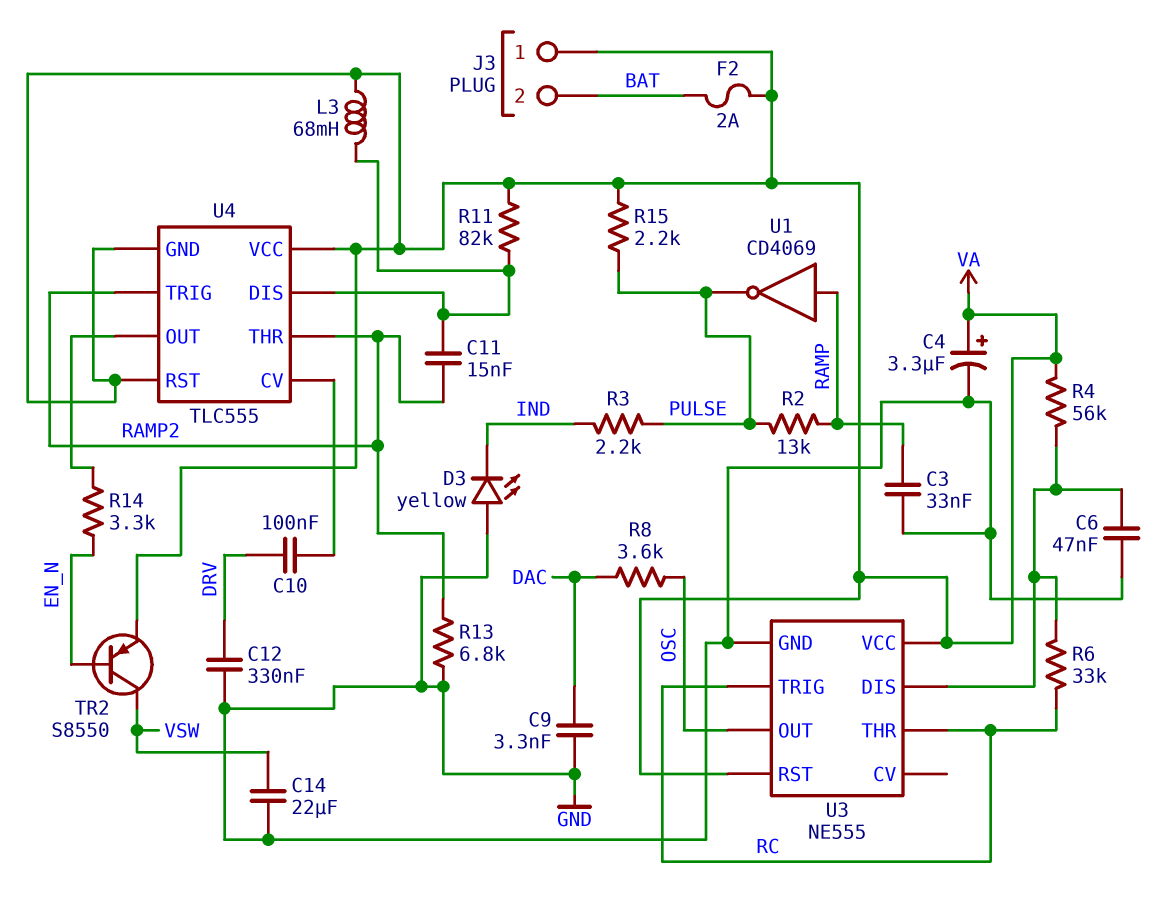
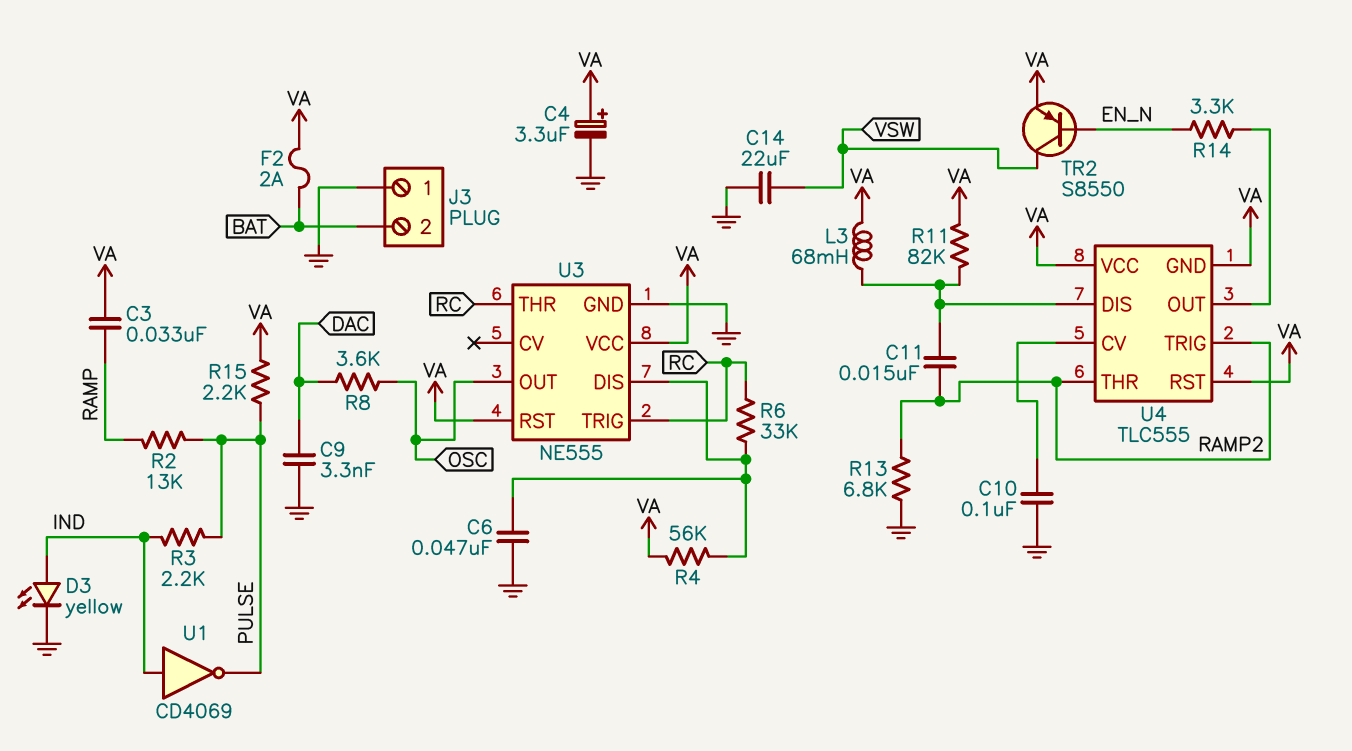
C3: 33nF (GND, RAMP) -> 33nF (RAMP, VA)
C10: 100nF (DRV, U4/CV) -> 100nF (GND, U4/CV)
C12: 330nF (DRV, GND) -> none
D3: LED yellow (A GND, K IND) -> LED yellow (A IND, K GND)
J3 pin 1: VA -> GND
U1: NOT CD4069 (in RAMP, out PULSE) -> NOT CD4069 (in IND, out PULSE)

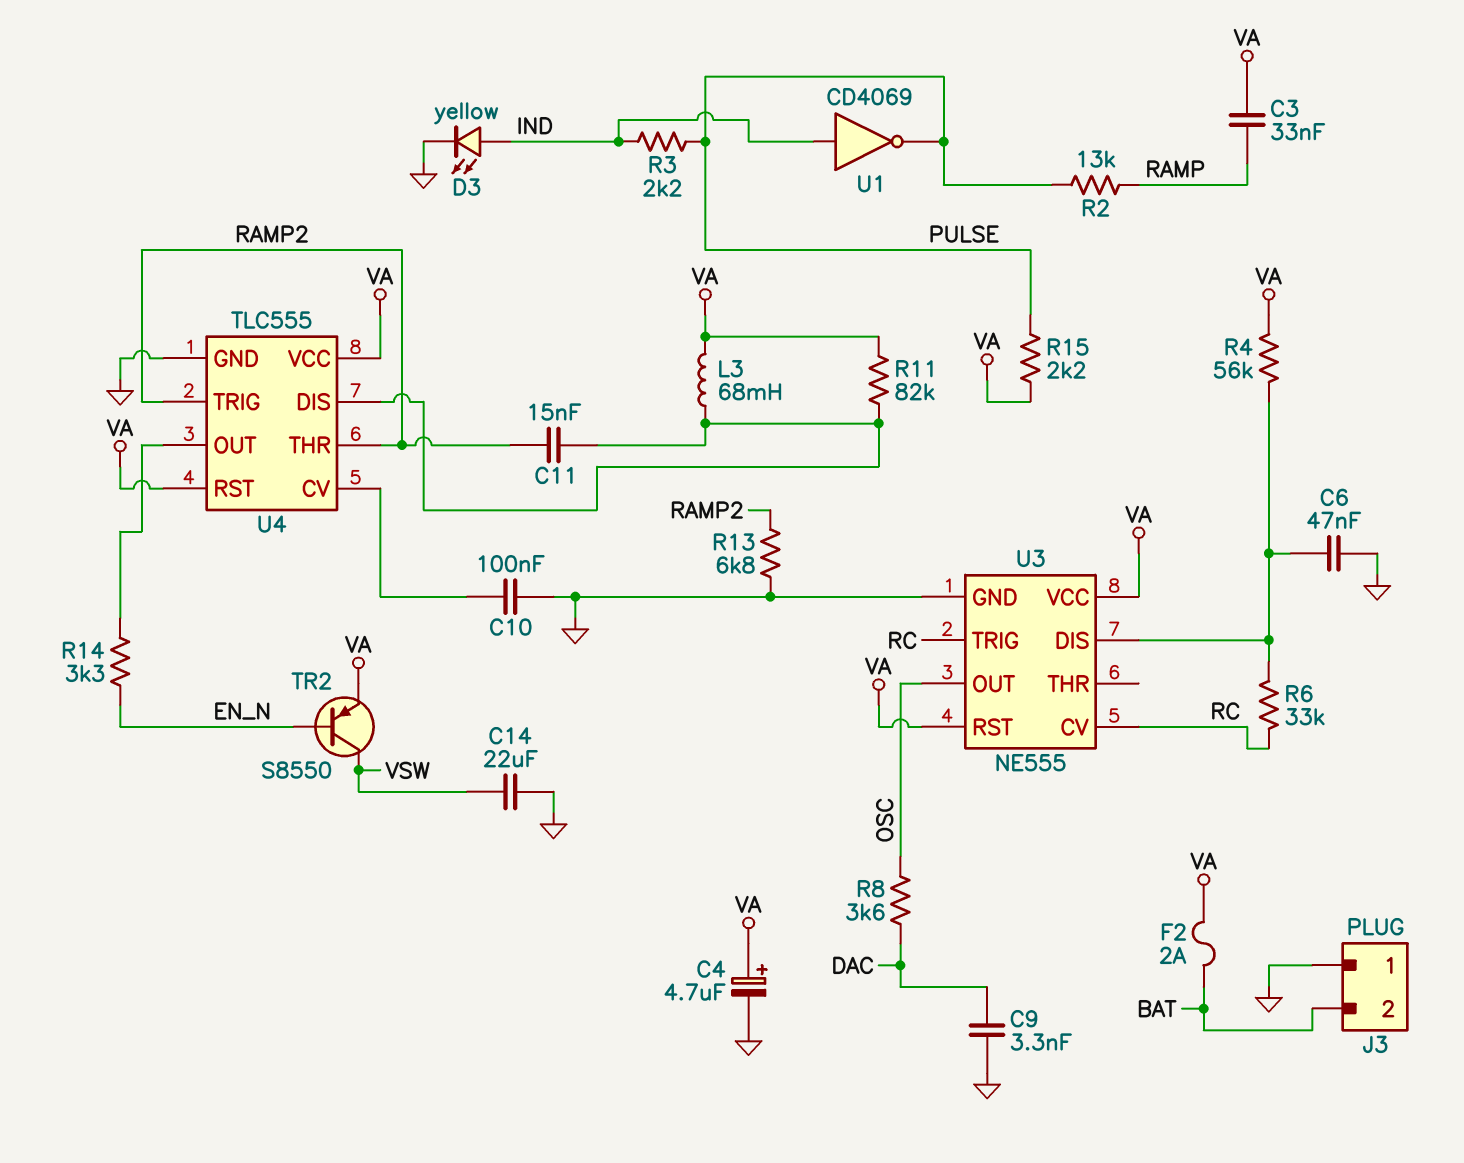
C4: 3.3uF (plus VA, minus GND) -> 4.7uF (plus VA, minus GND)
U3 pin CV: none -> RC
U3 pin THR: RC -> none
U4 pin GND: VA -> GND

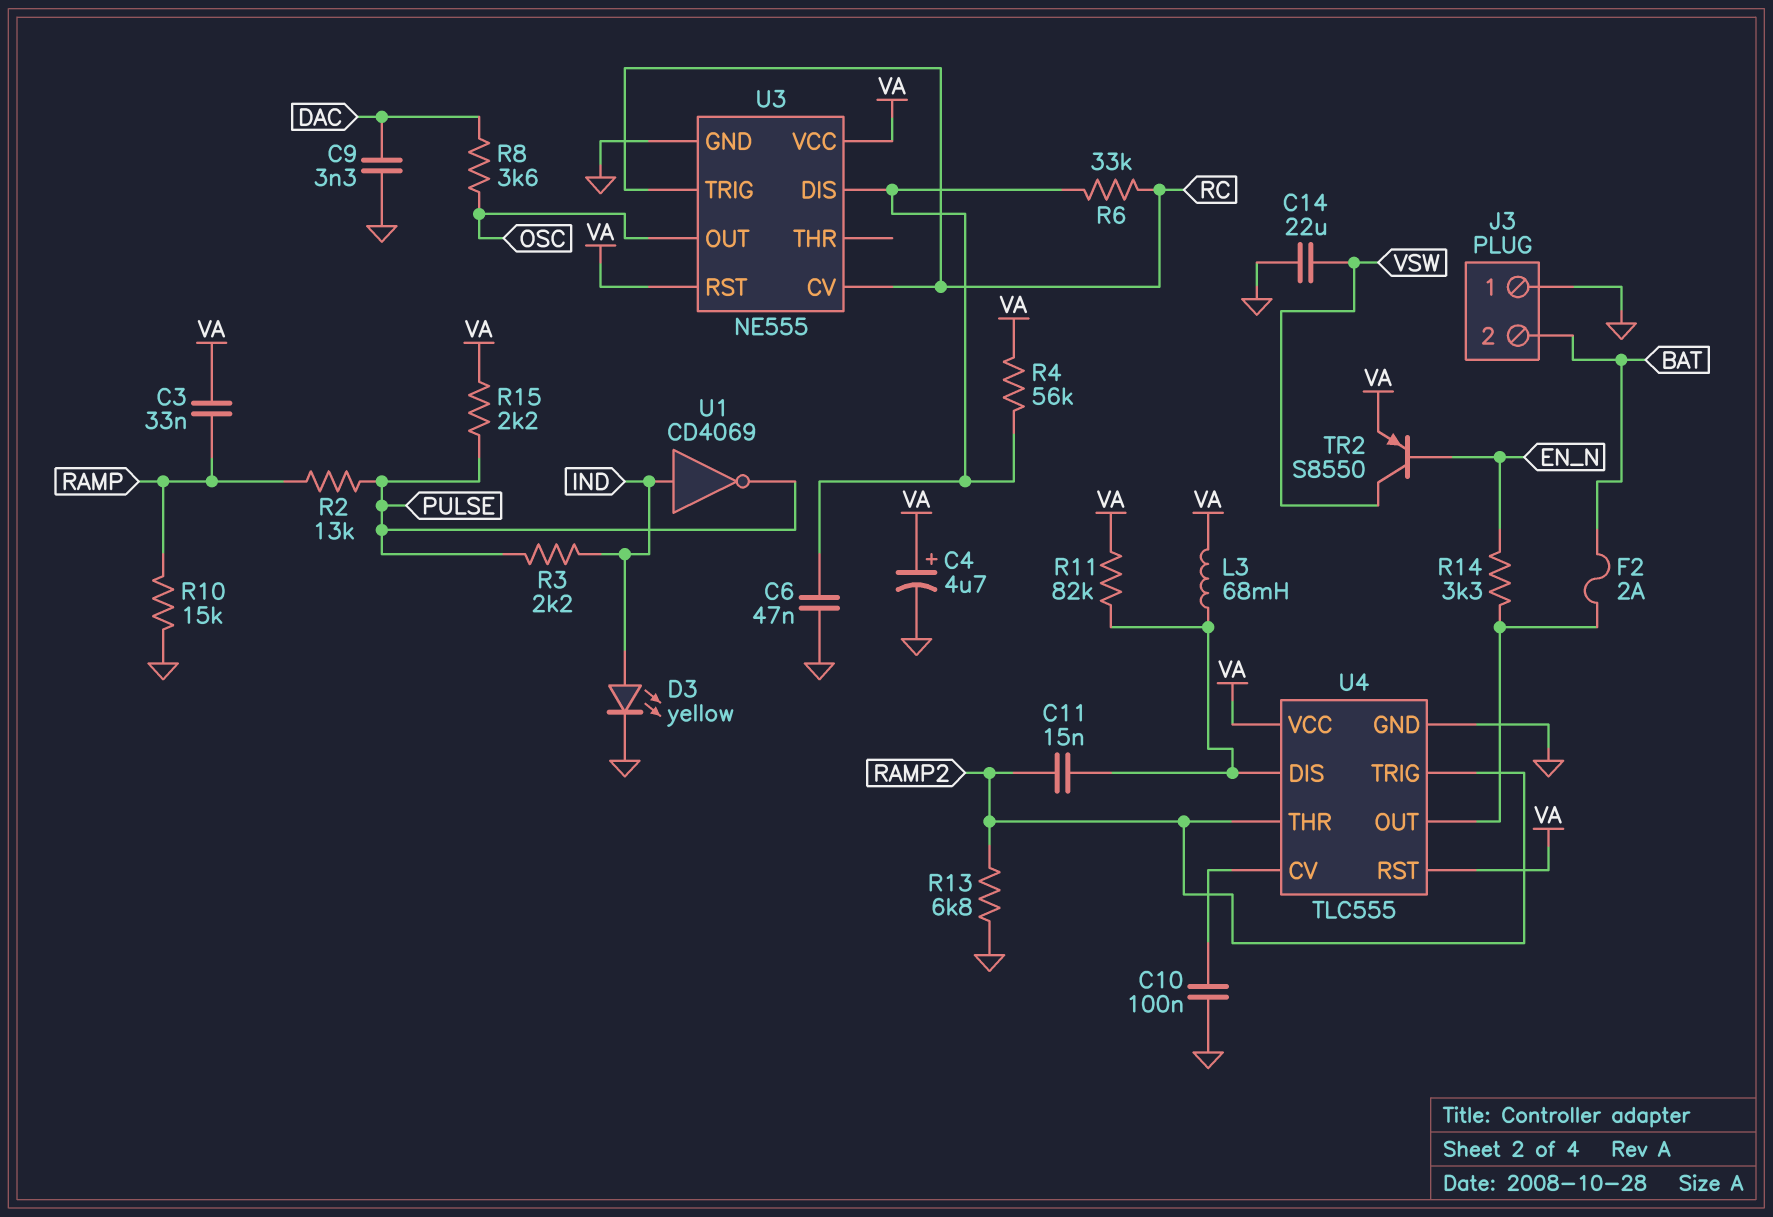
F2: 2A (BAT, VA) -> 2A (BAT, U4/OUT)
R10: none -> 15k (GND, RAMP)

